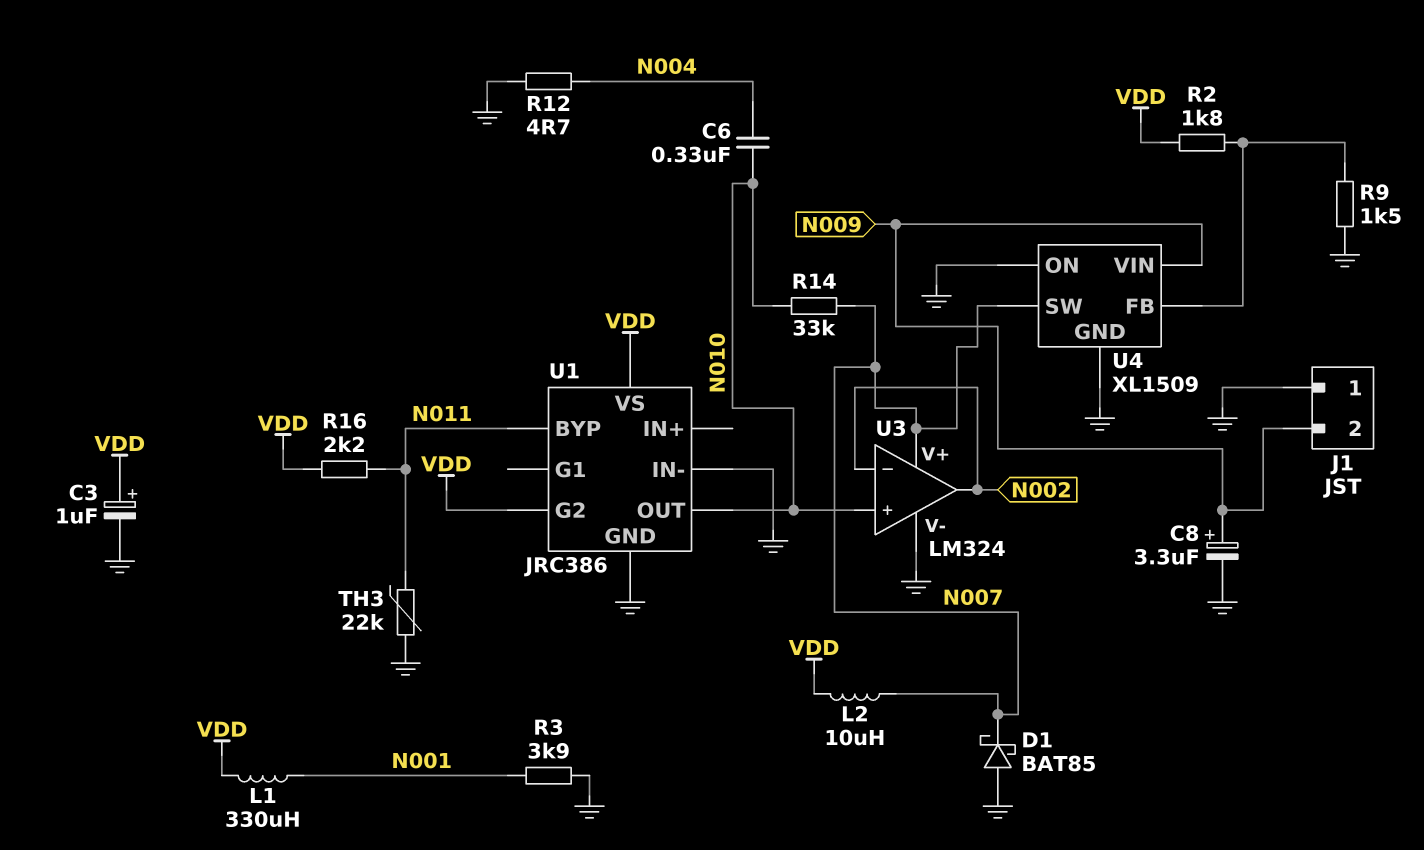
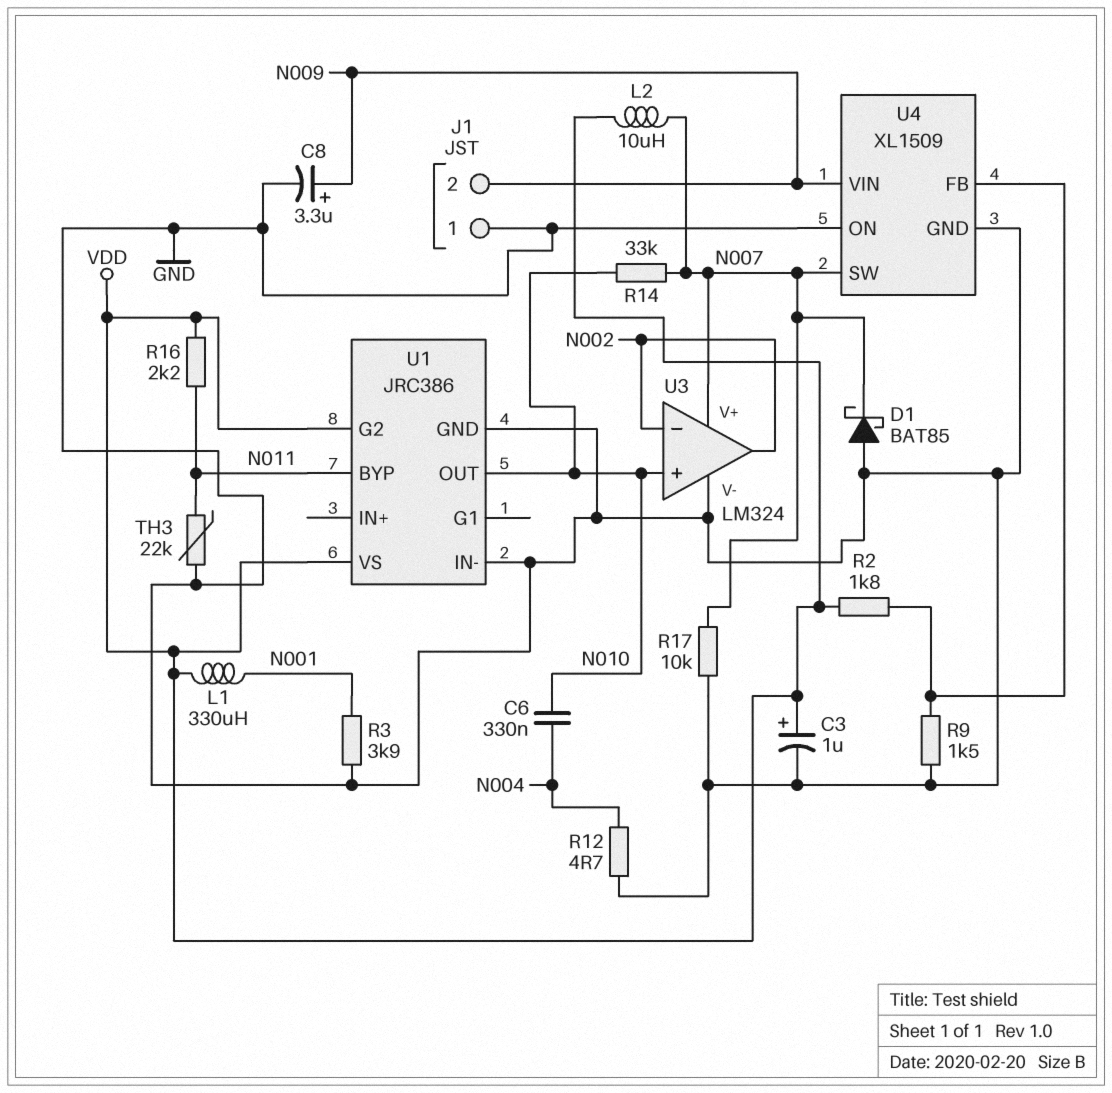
R17: none -> 10k (GND, N007)

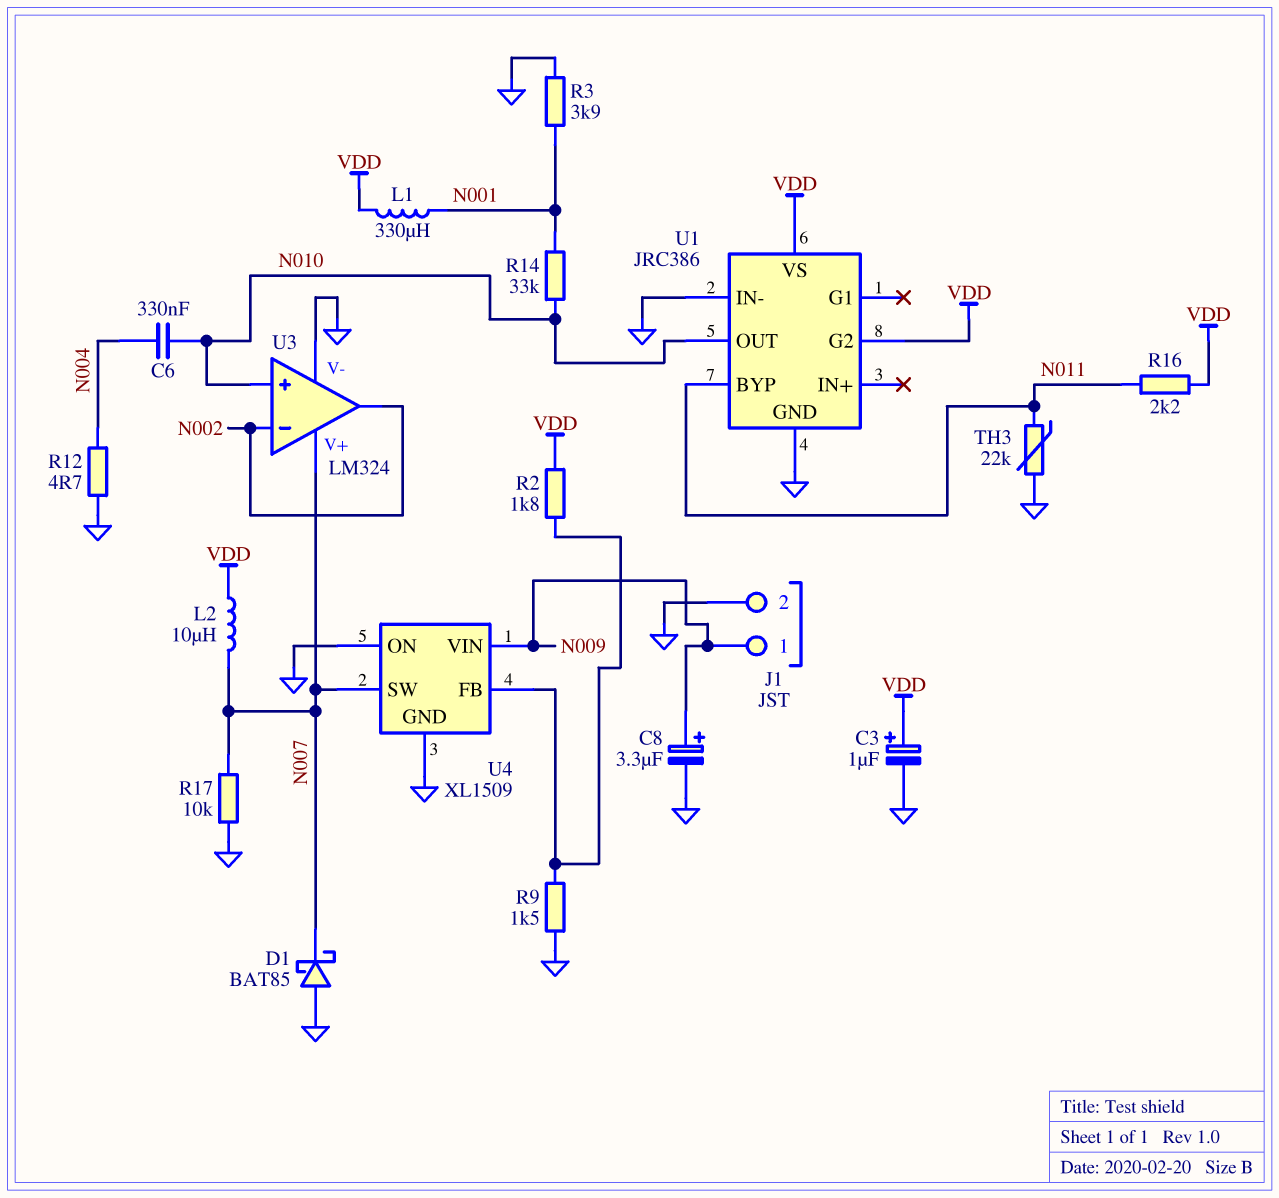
J1 pin 1: GND -> N009
J1 pin 2: N009 -> GND
R14: 33k (N007, N010) -> 33k (N001, N010)

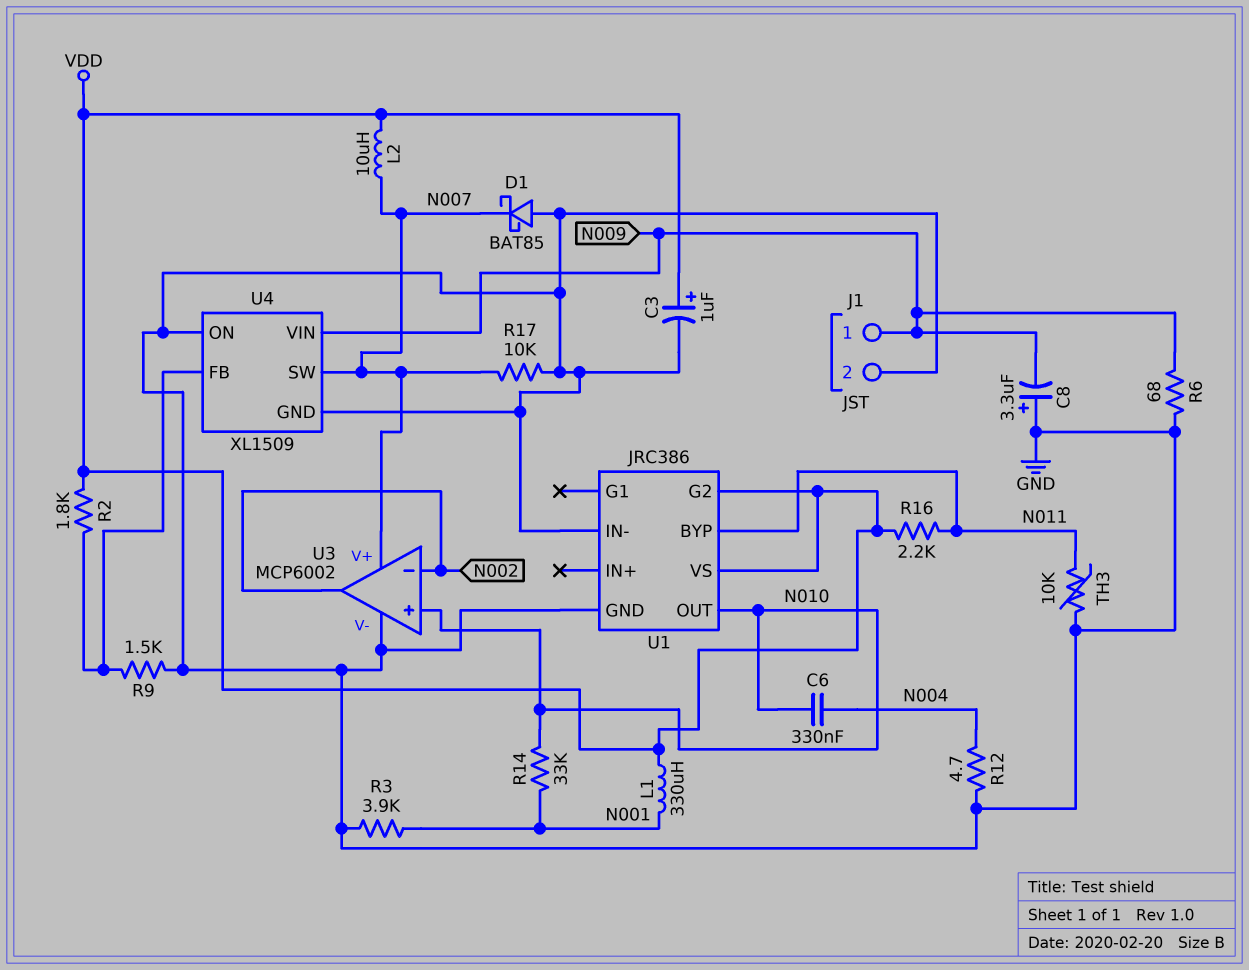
C8: 3.3uF (plus N009, minus GND) -> 3.3uF (plus GND, minus N009)
R6: none -> 68 (GND, N009)
TH3: 22k (GND, N011) -> 10k (GND, N011)
U3: LM324 -> MCP6002

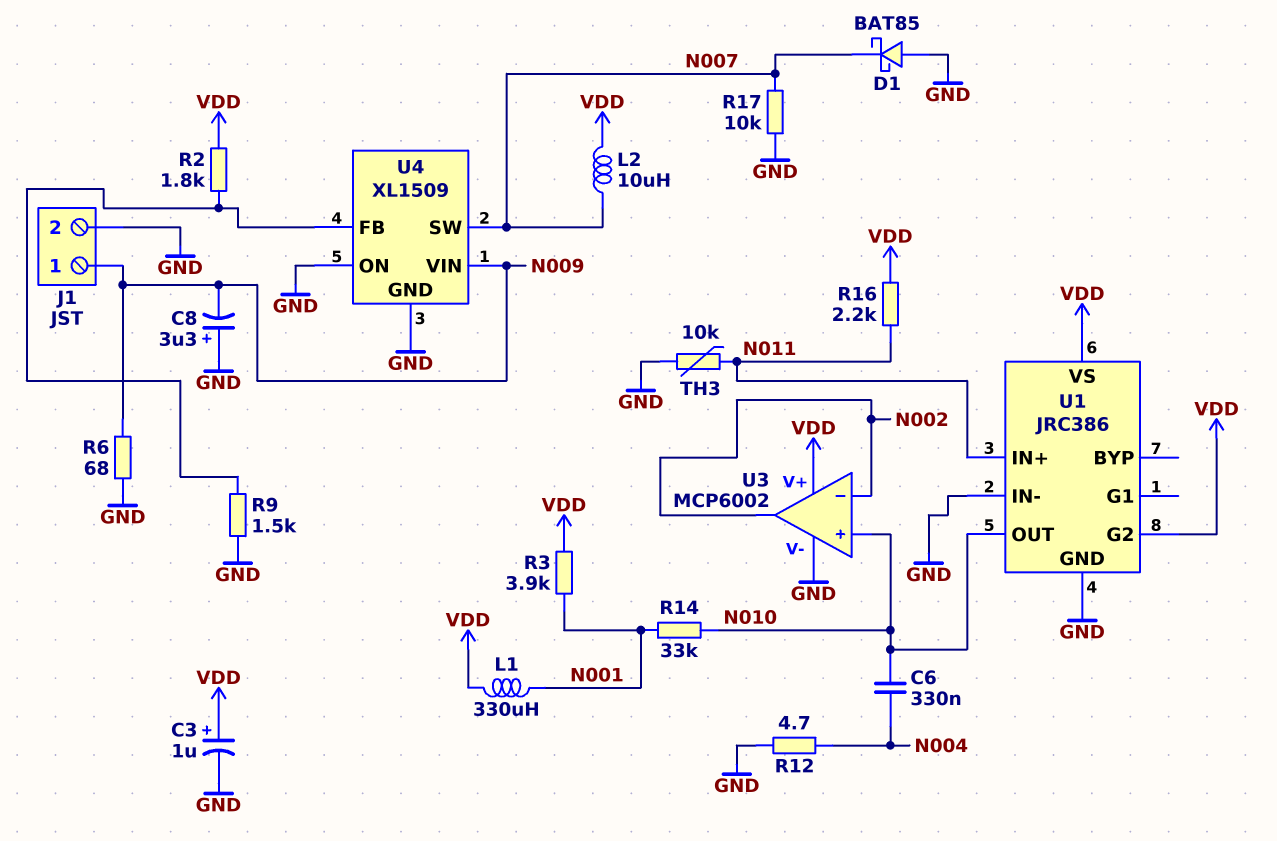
R3: 3.9k (GND, N001) -> 3.9k (N001, VDD)
U1 pin BYP: N011 -> none
U1 pin IN+: none -> N011
U3 pin V+: N007 -> VDD

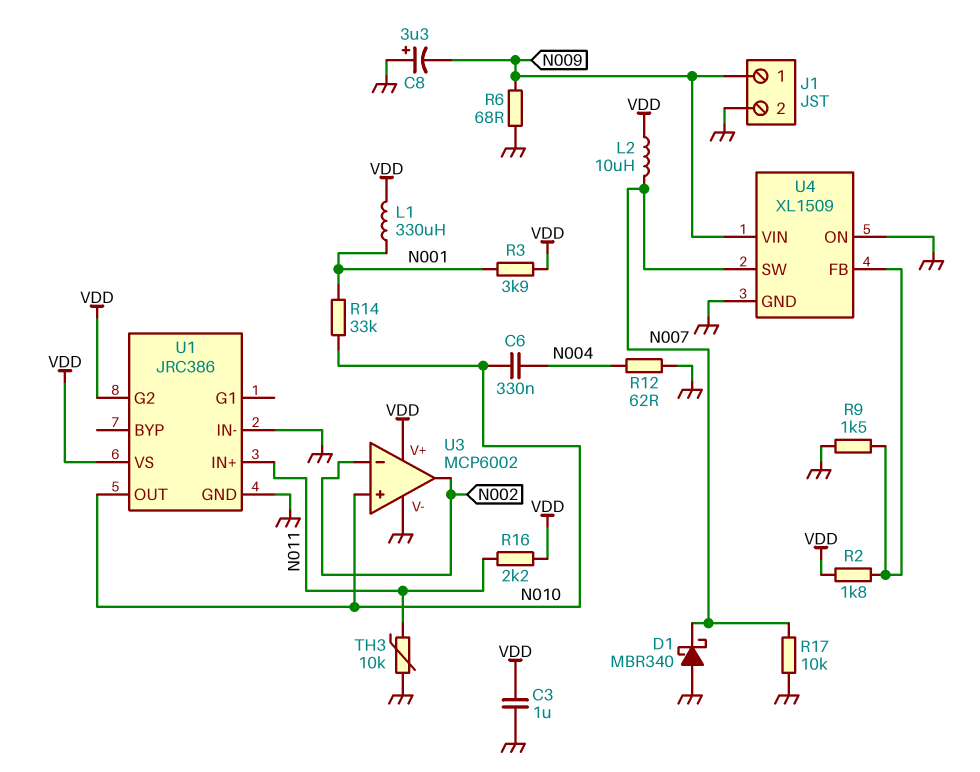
C3: 1uF (plus VDD, minus GND) -> 1uF (GND, VDD)
D1: schottky BAT85 (A GND, K N007) -> schottky MBR340 (A GND, K N007)
R12: 4.7 (GND, N004) -> 62 (GND, N004)

